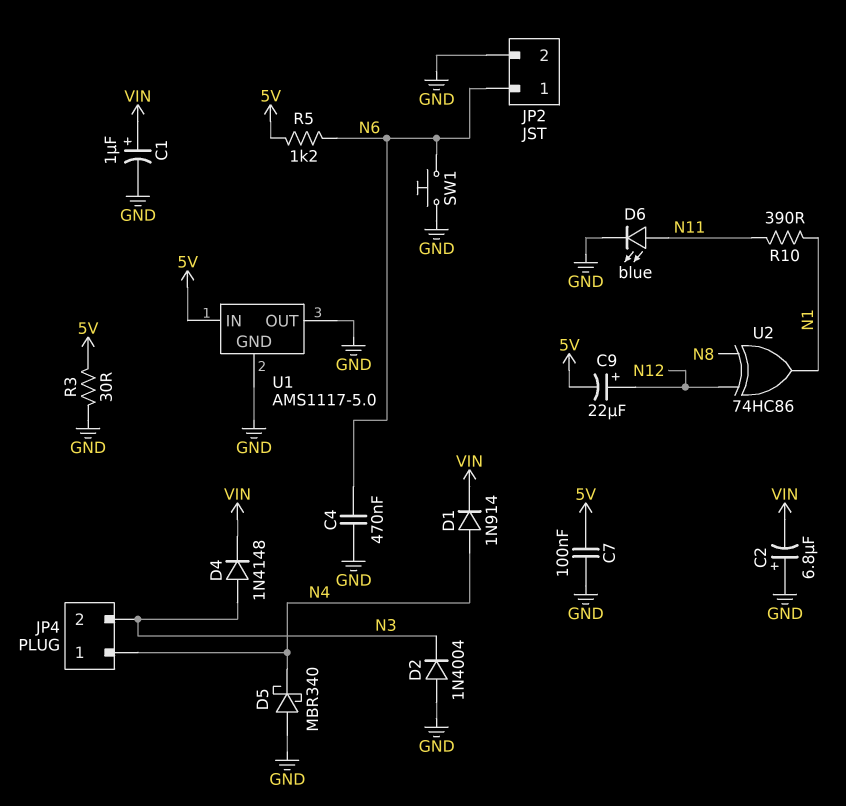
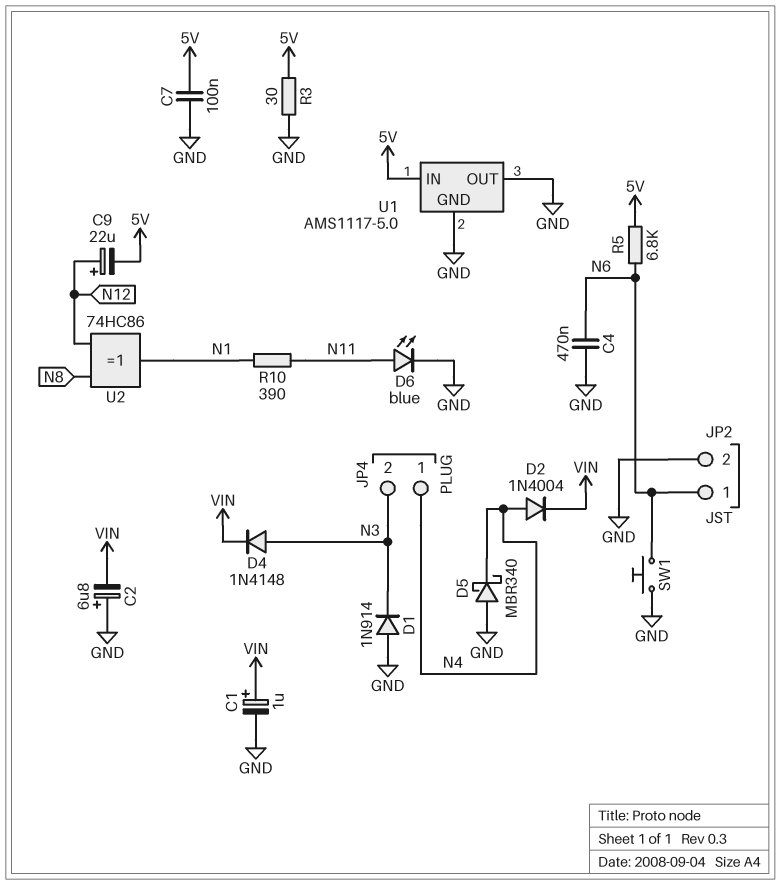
D1: diode 1N914 (A N4, K VIN) -> diode 1N914 (A GND, K N3)
D2: diode 1N4004 (A GND, K N3) -> diode 1N4004 (A N4, K VIN)
R5: 1.2k (5V, N6) -> 6.8k (5V, N6)

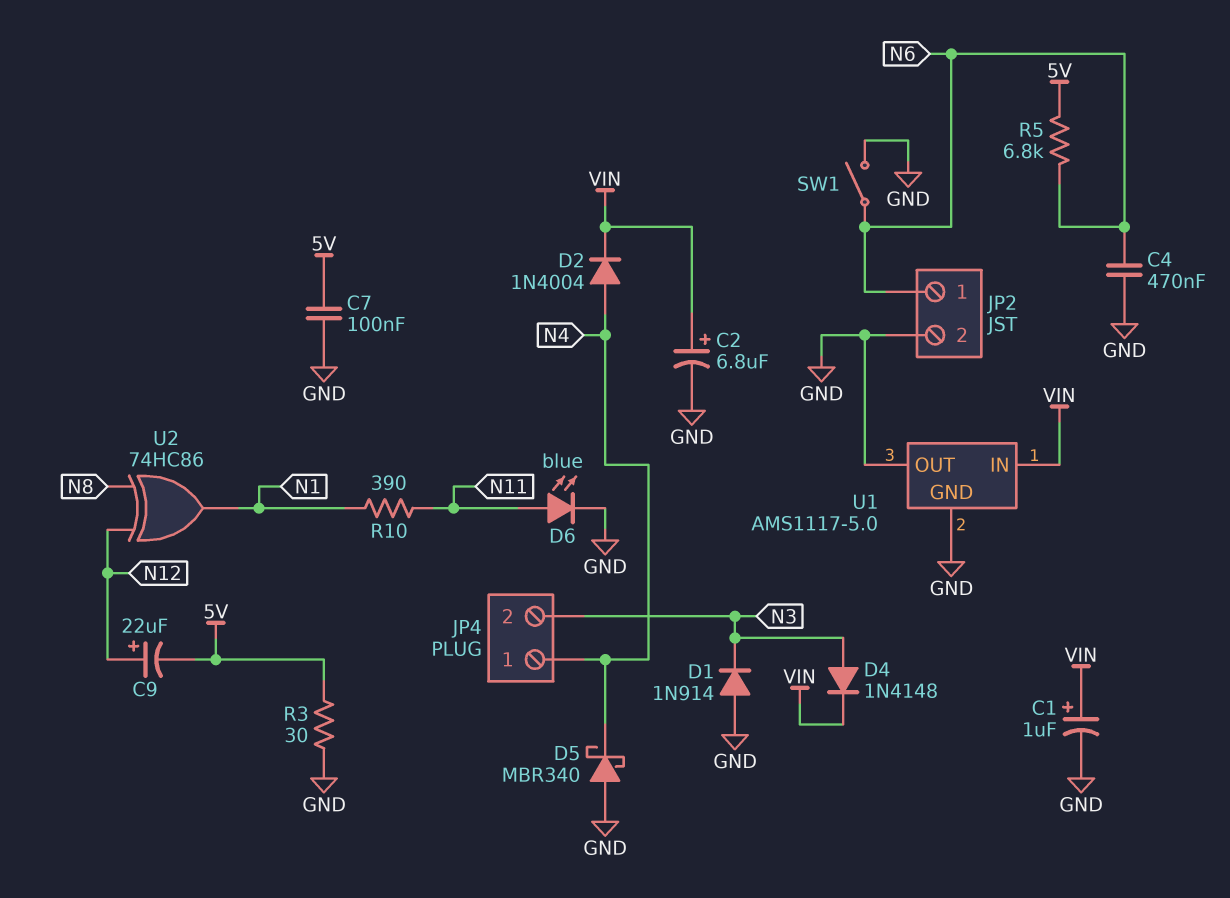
C2: 6.8uF (plus GND, minus VIN) -> 6.8uF (plus VIN, minus GND)
SW1: button (GND, N6) -> switch (GND, N6)
U1 pin IN: 5V -> VIN

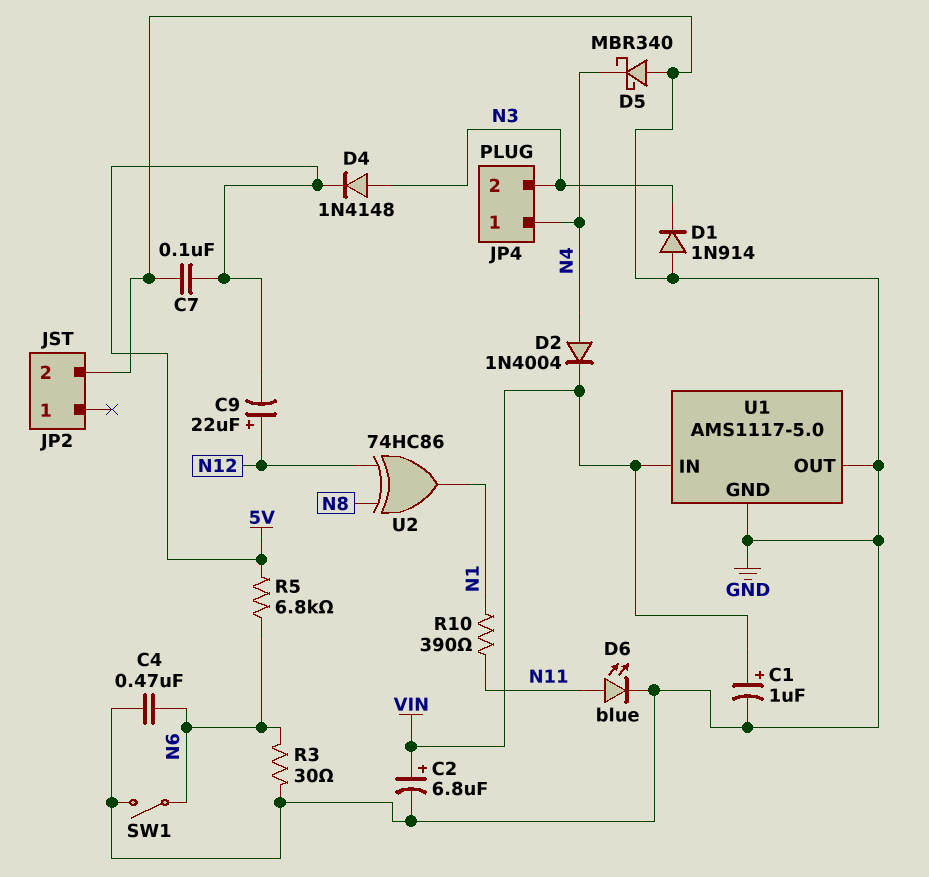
D4: diode 1N4148 (A N3, K VIN) -> diode 1N4148 (A N3, K 5V)
JP2 pin 1: N6 -> none
R3: 30 (5V, GND) -> 30 (GND, N6)

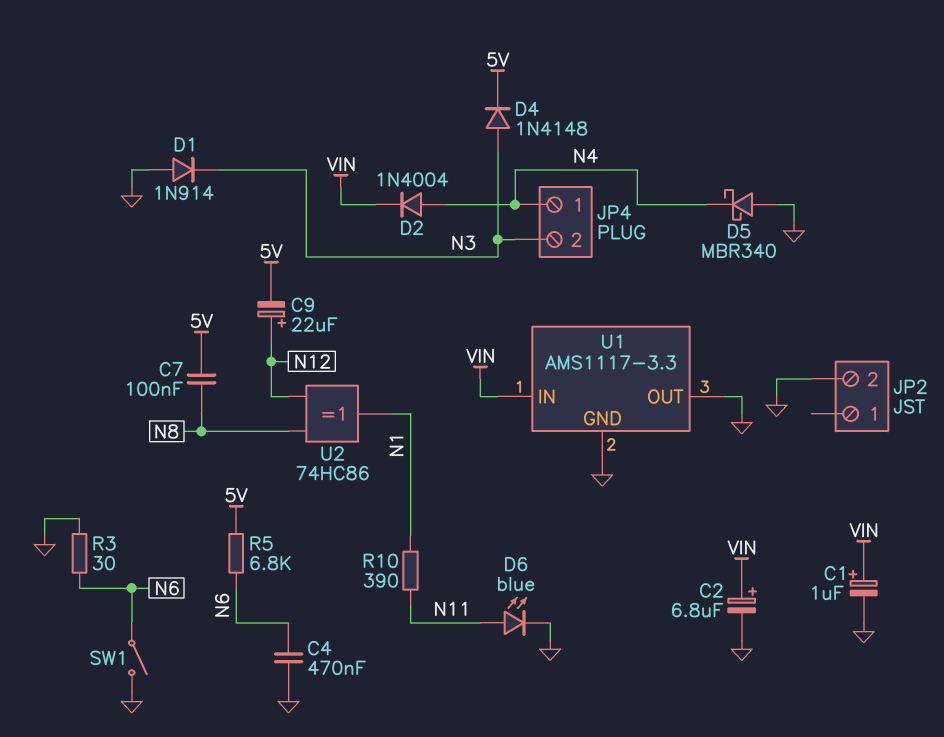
C7: 100nF (5V, GND) -> 100nF (5V, N8)
U1: AMS1117-5.0 -> AMS1117-3.3

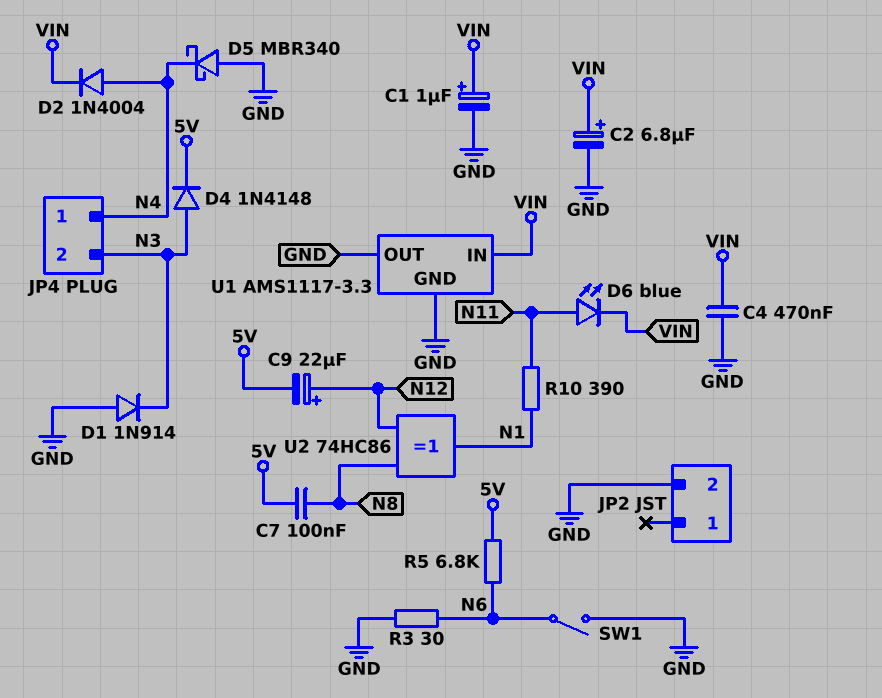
C4: 470nF (GND, N6) -> 470nF (GND, VIN)
D6: LED blue (A N11, K GND) -> LED blue (A N11, K VIN)

